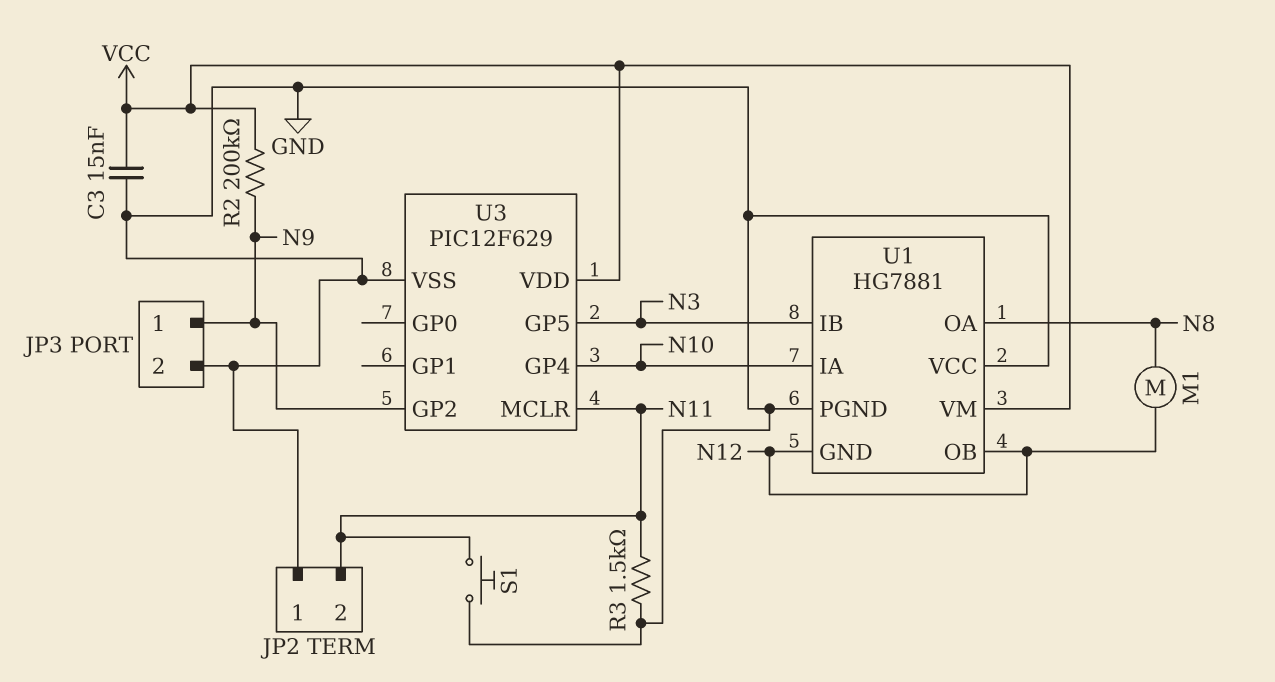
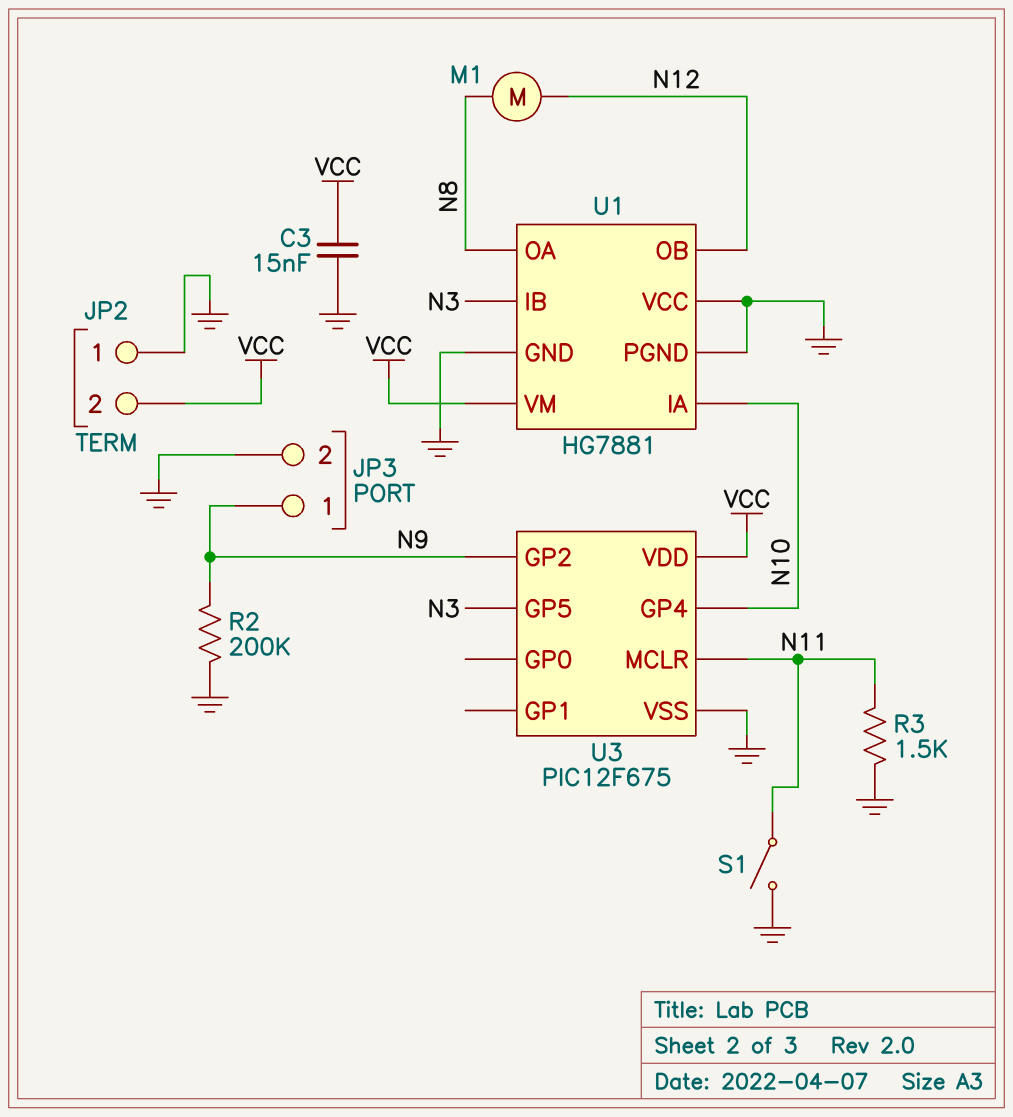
JP2 pin 2: N11 -> VCC
R2: 200k (N9, VCC) -> 200k (GND, N9)
S1: button (GND, N11) -> switch (GND, N11)
U1 pin GND: N12 -> GND
U3: PIC12F629 -> PIC12F675

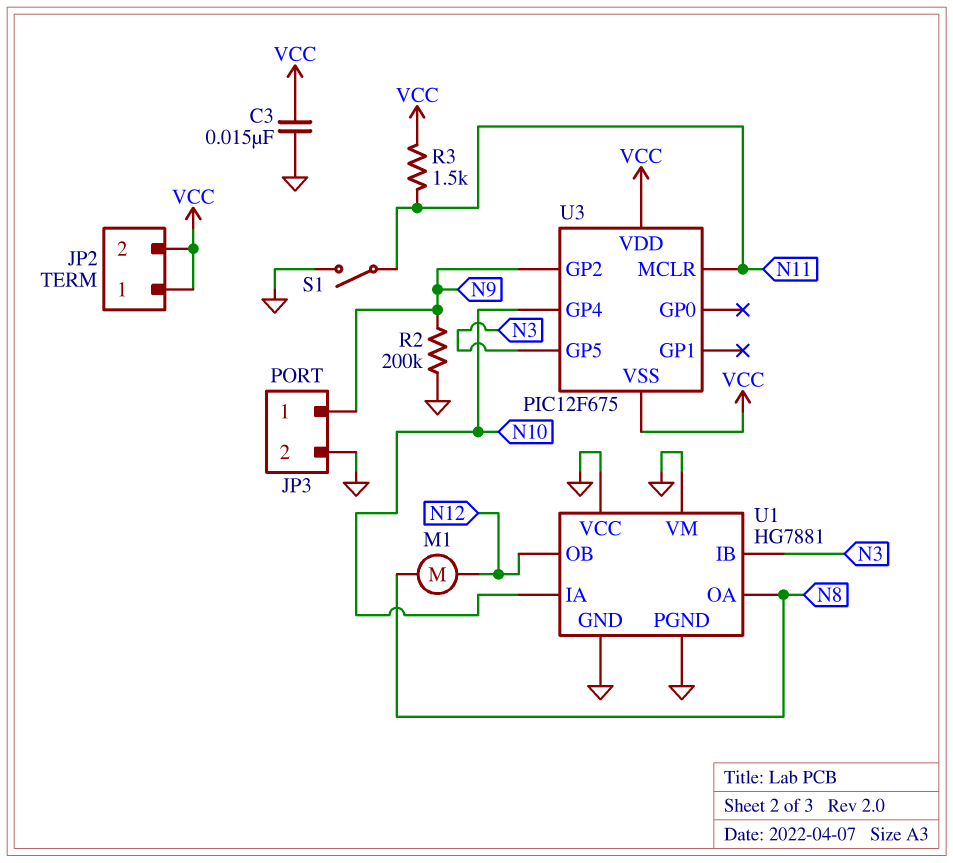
JP2 pin 1: GND -> VCC
R3: 1.5k (GND, N11) -> 1.5k (N11, VCC)
U1 pin VM: VCC -> GND
U3 pin VSS: GND -> VCC

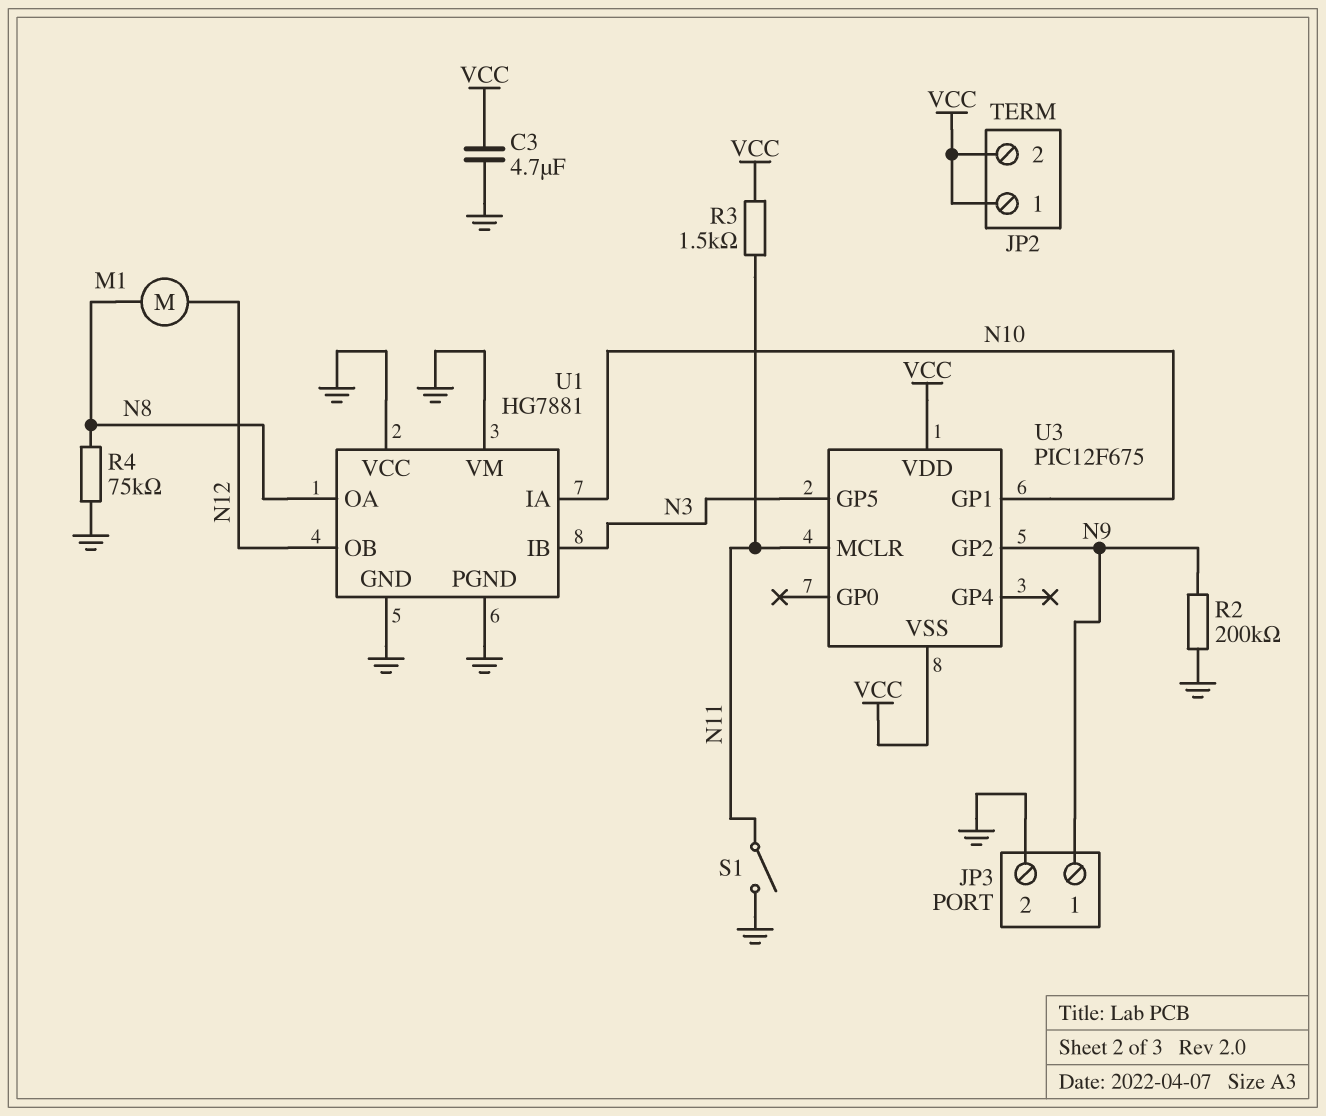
C3: 15nF (GND, VCC) -> 4.7uF (GND, VCC)
R4: none -> 75k (GND, N8)
U3 pin GP1: none -> N10
U3 pin GP4: N10 -> none

